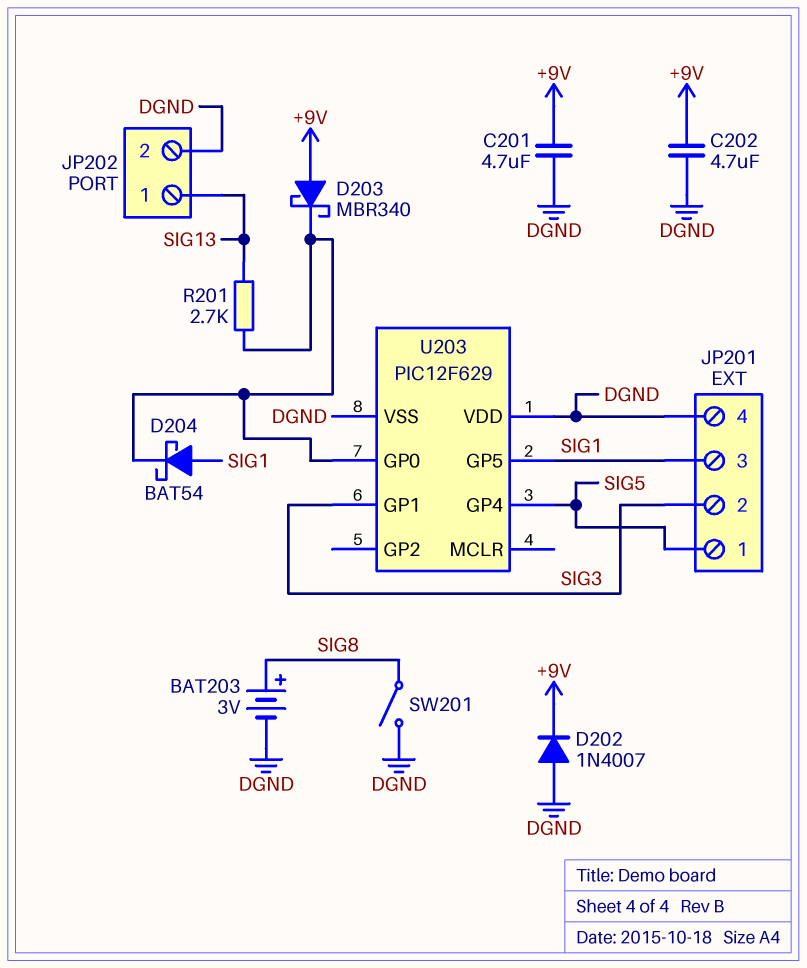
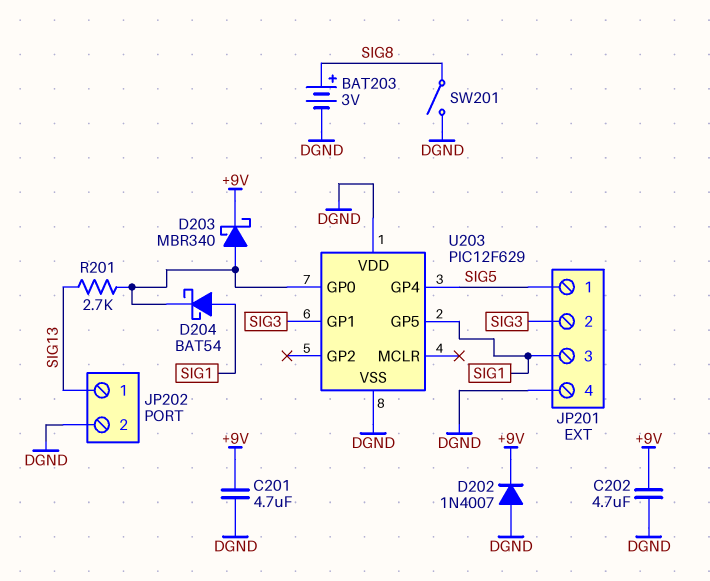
D203: schottky MBR340 (A +9V, K U203/GP0) -> schottky MBR340 (A U203/GP0, K +9V)

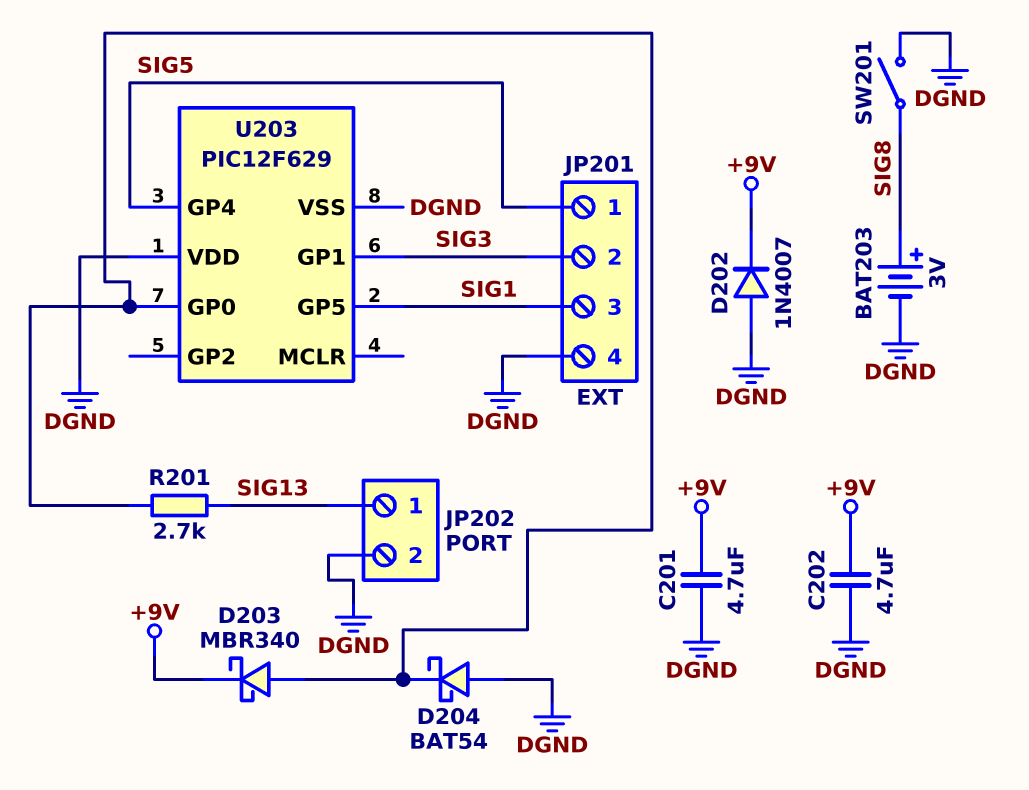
D204: schottky BAT54 (A SIG1, K U203/GP0) -> schottky BAT54 (A DGND, K U203/GP0)

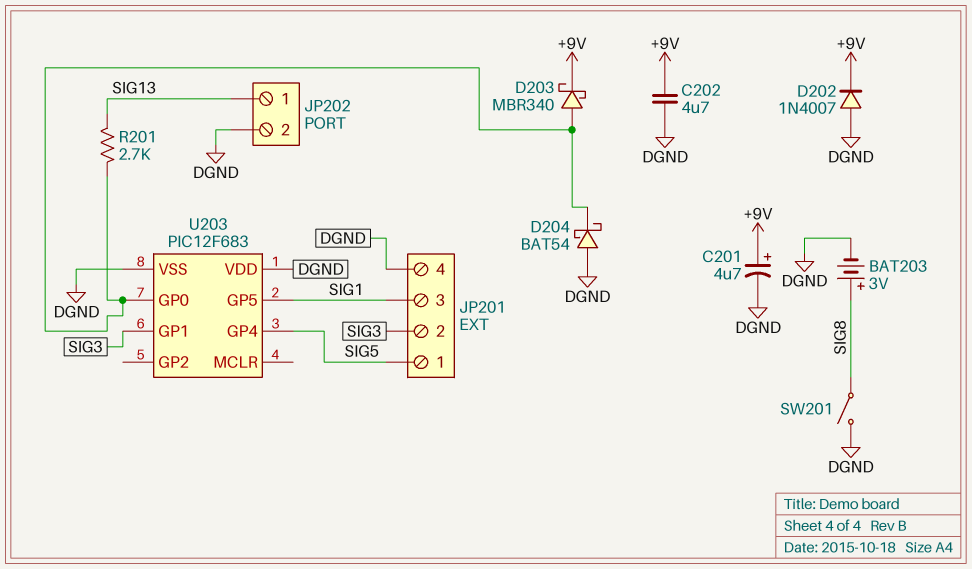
C201: 4.7uF (+9V, DGND) -> 4.7uF (plus +9V, minus DGND)
U203: PIC12F629 -> PIC12F683

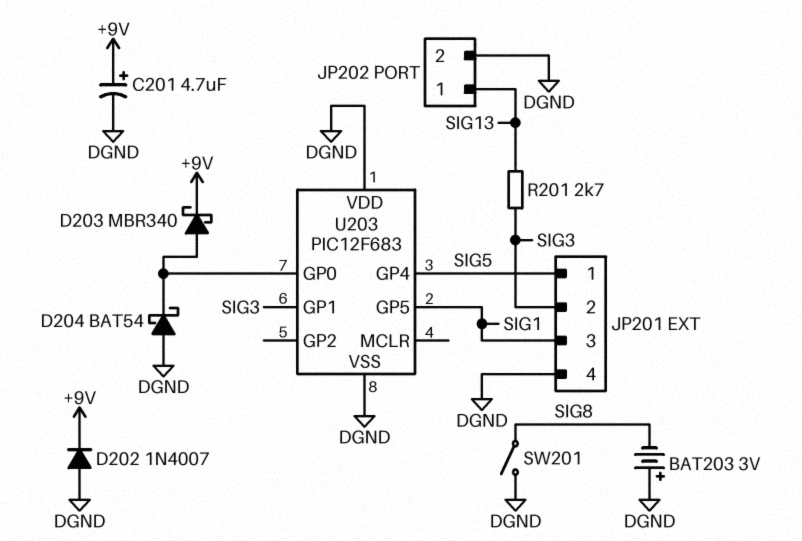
BAT203: 3V (plus SIG8, minus DGND) -> 3V (plus DGND, minus SIG8)
C202: 4.7uF (+9V, DGND) -> none
R201: 2.7k (SIG13, U203/GP0) -> 2.7k (SIG3, SIG13)

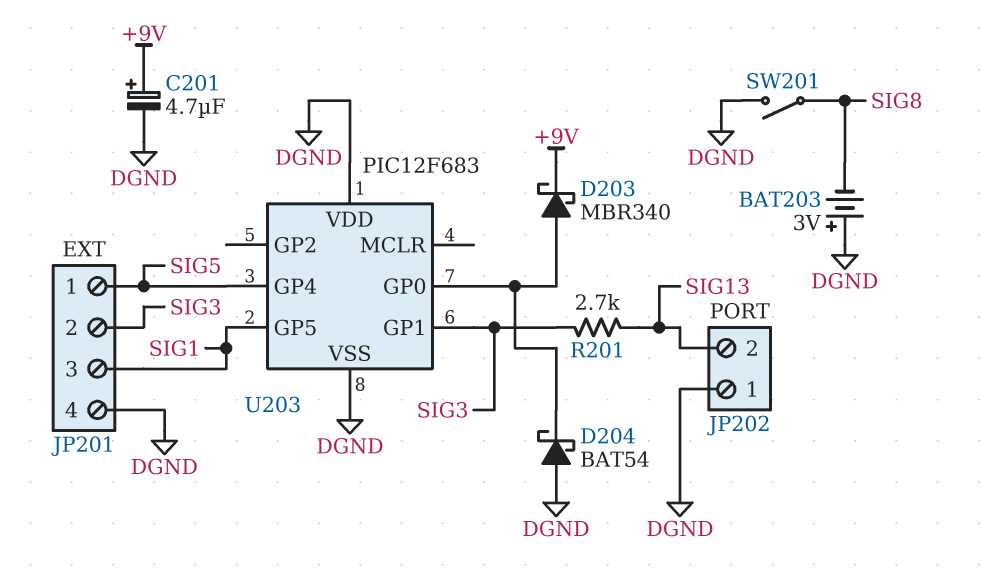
D202: diode 1N4007 (A DGND, K +9V) -> none
JP202 pin 1: SIG13 -> DGND
JP202 pin 2: DGND -> SIG13

